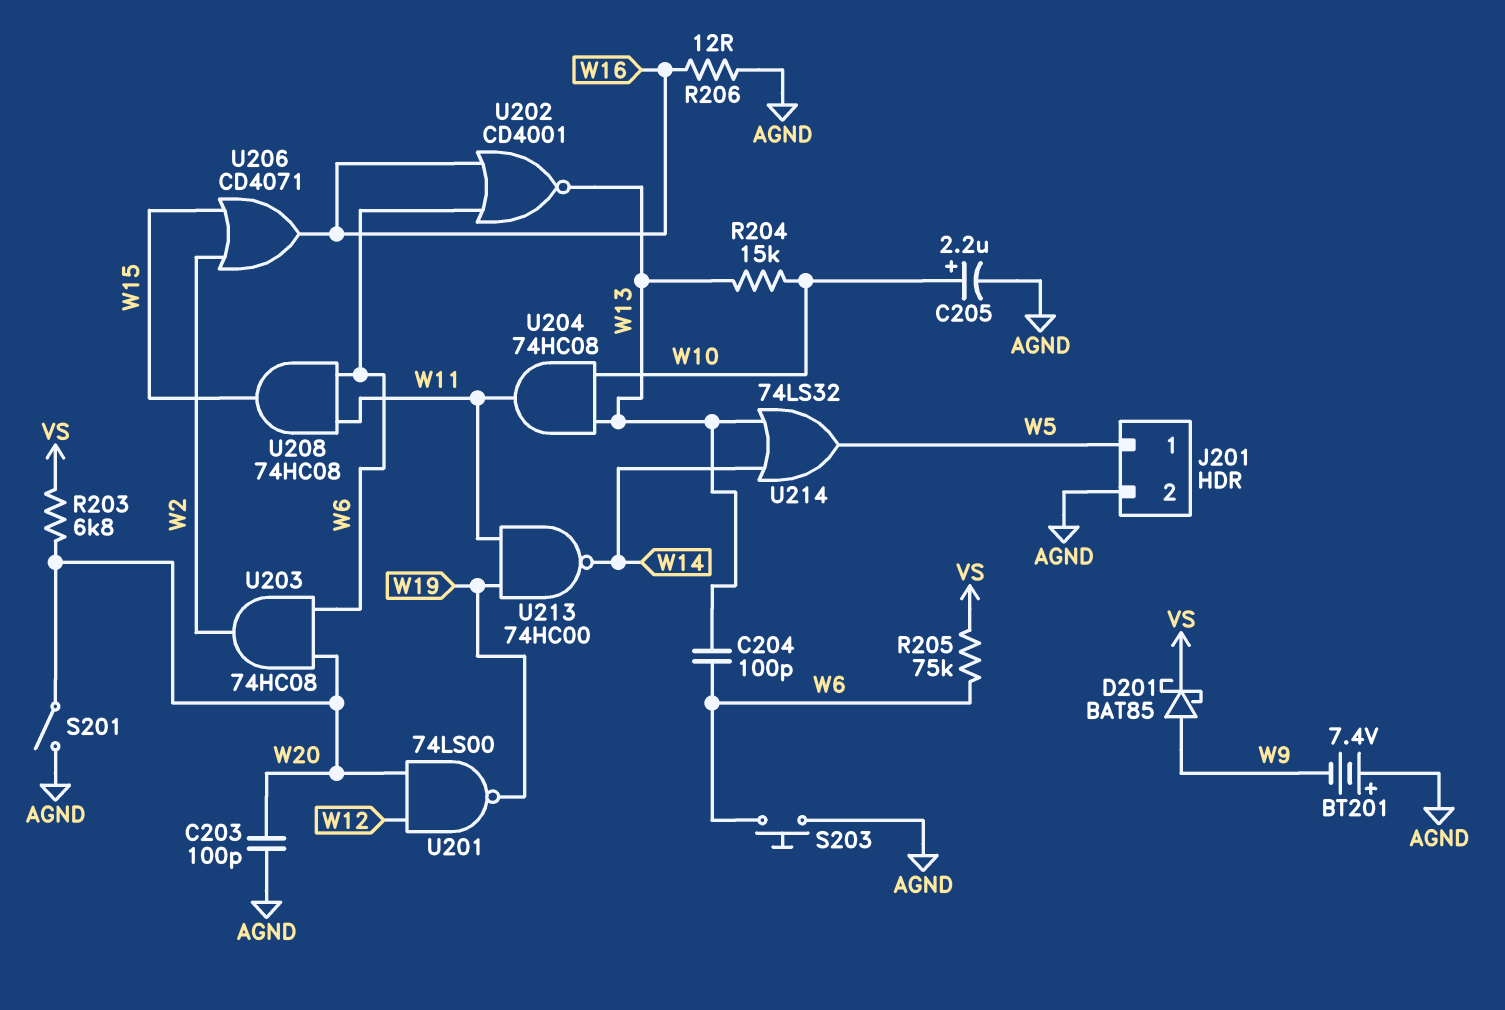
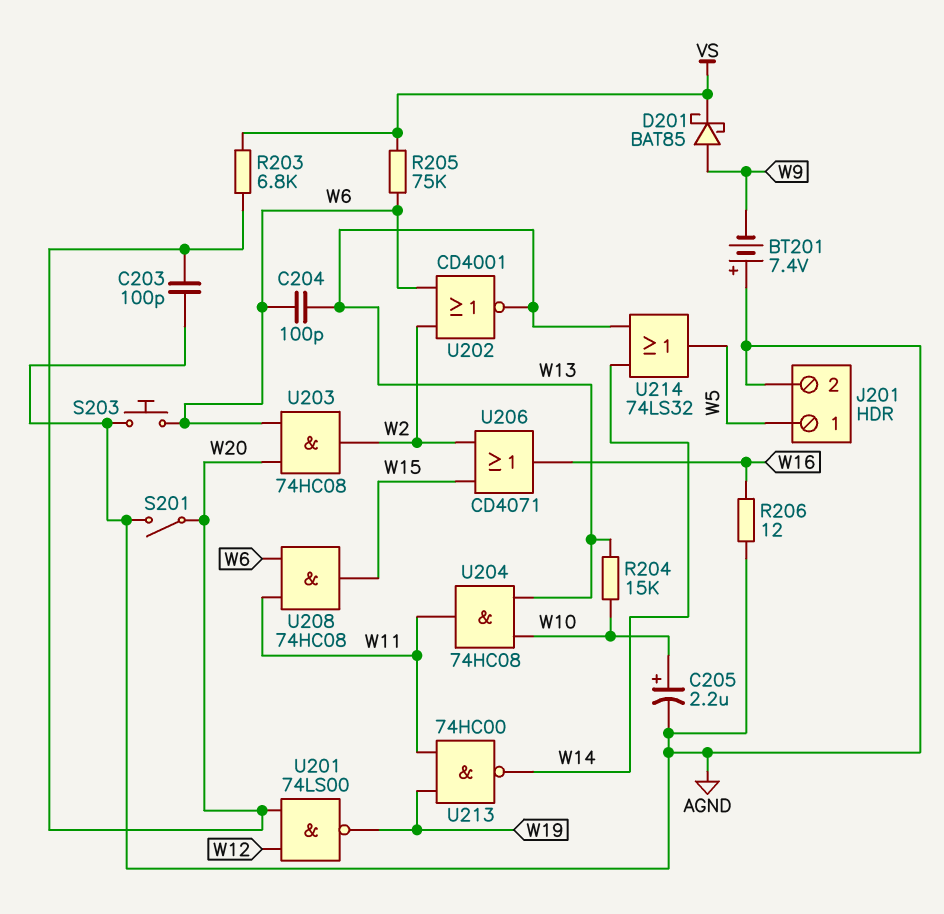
U202: NOR CD4001 (in W6, in W16, out W13) -> NOR CD4001 (in W2, in W6, out W13)

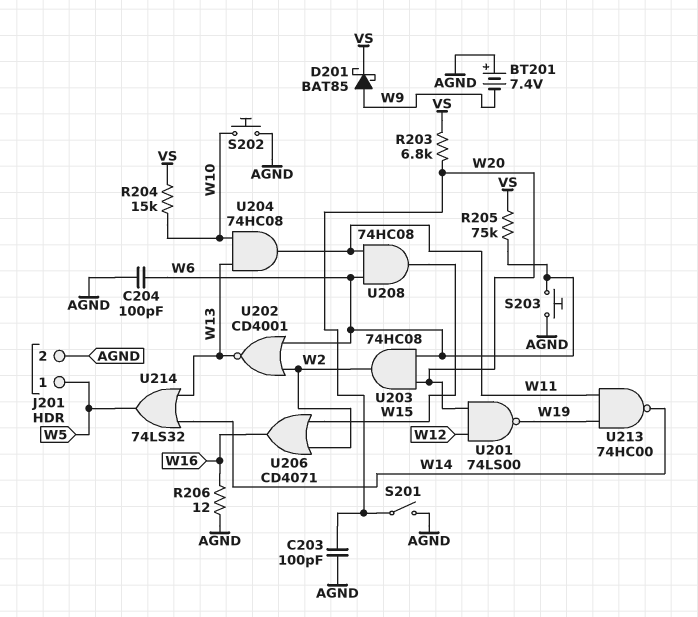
C204: 100pF (W6, W13) -> 100pF (AGND, W6)
C205: 2.2uF (plus W10, minus AGND) -> none
R204: 15k (W10, W13) -> 15k (VS, W10)
S202: none -> button (AGND, W10)

